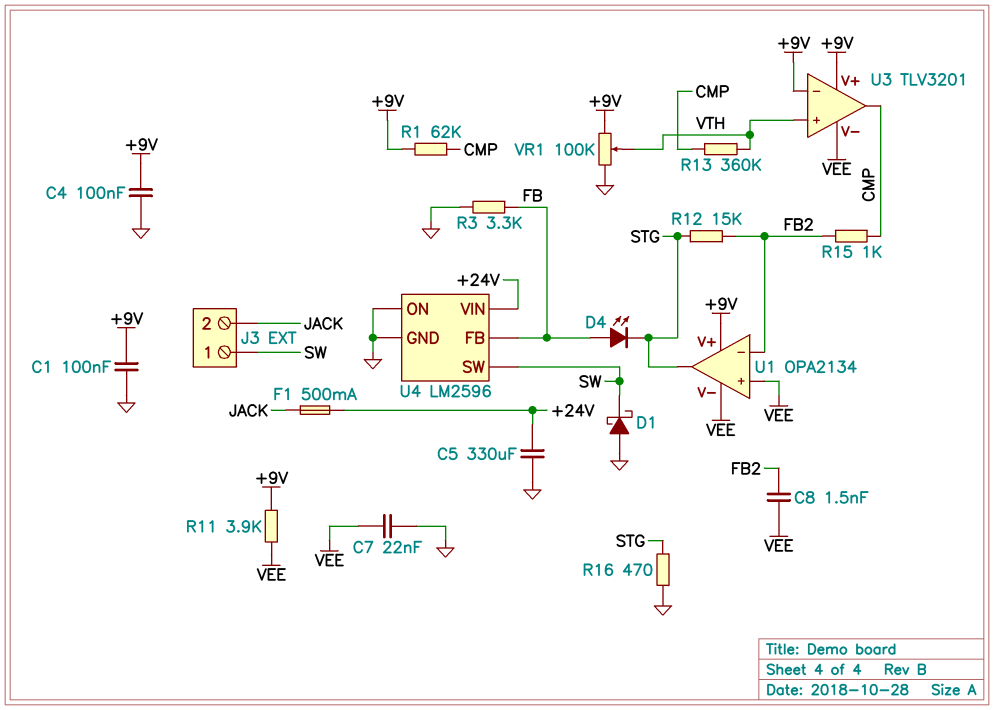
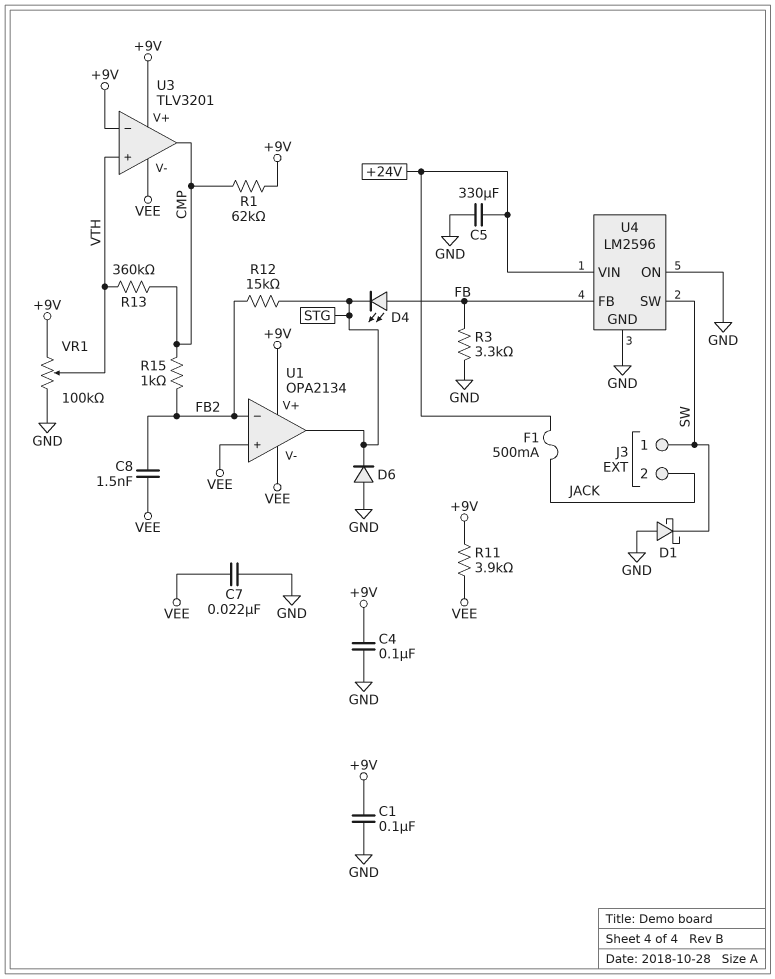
D6: none -> diode (A GND, K STG)
R16: 470 (GND, STG) -> none

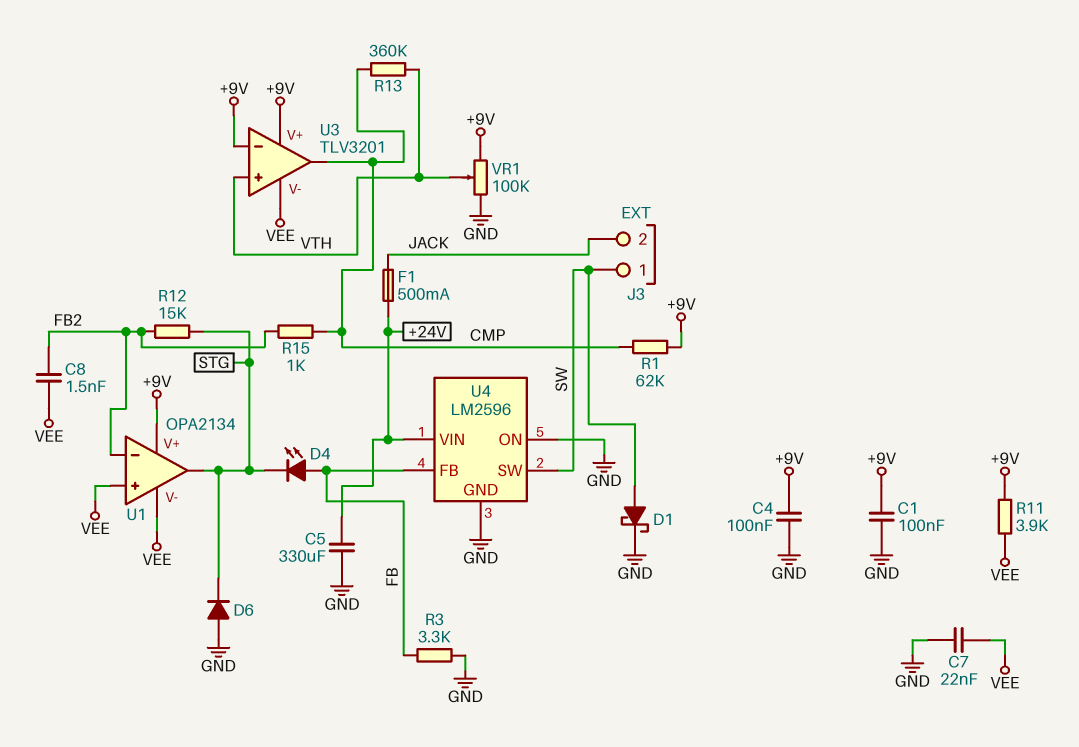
D1: schottky (A GND, K SW) -> schottky (A SW, K GND)

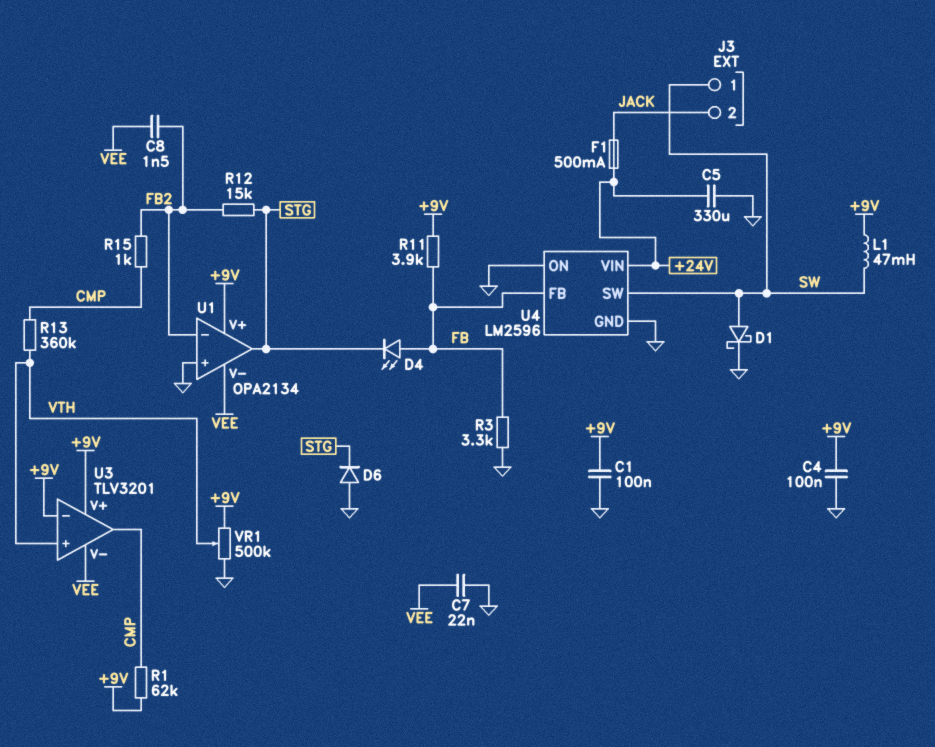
L1: none -> 47mH (+9V, SW)
R11: 3.9k (+9V, VEE) -> 3.9k (+9V, FB)
U1 pin in+: VEE -> GND
VR1: 100k (+9V, GND, wiper VTH) -> 500k (+9V, GND, wiper VTH)

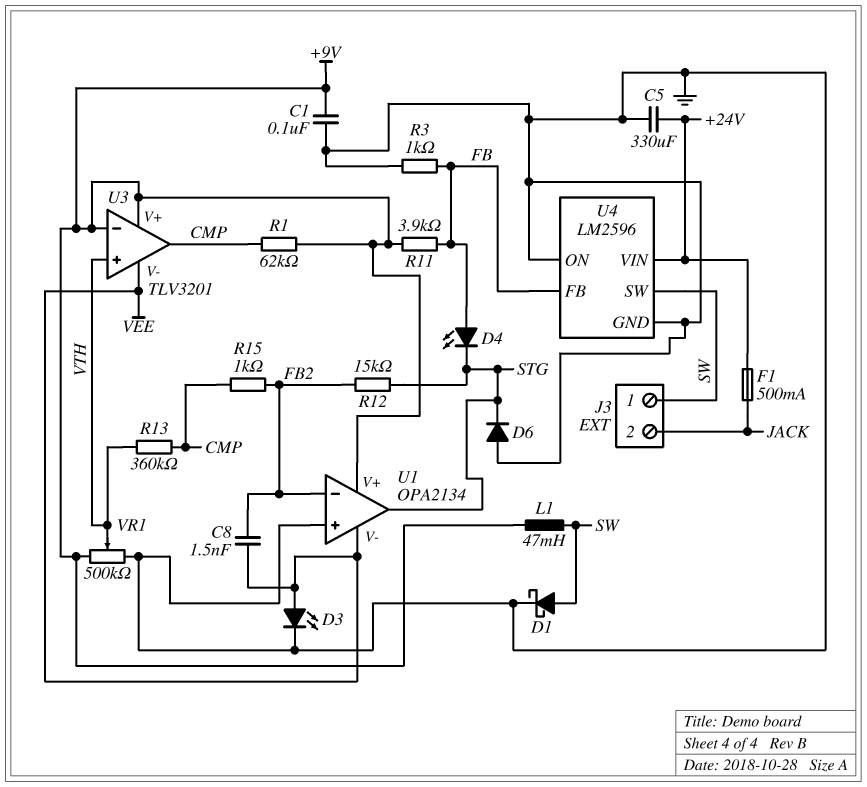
C4: 100nF (+9V, GND) -> none
C7: 22nF (GND, VEE) -> none
D3: none -> LED (A VEE, K GND)
R3: 3.3k (FB, GND) -> 1k (FB, GND)

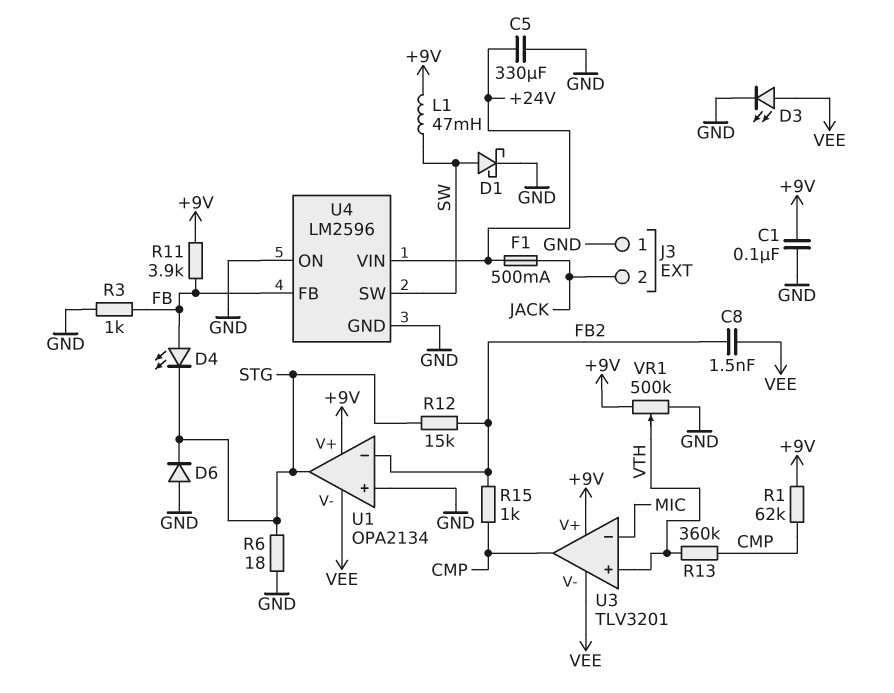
J3 pin 1: SW -> GND
R6: none -> 18 (GND, STG)
U3 pin in-: +9V -> MIC

